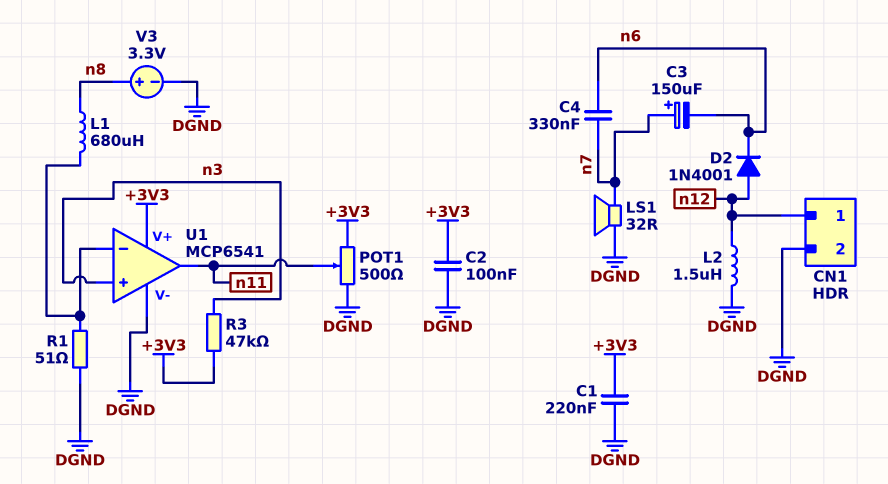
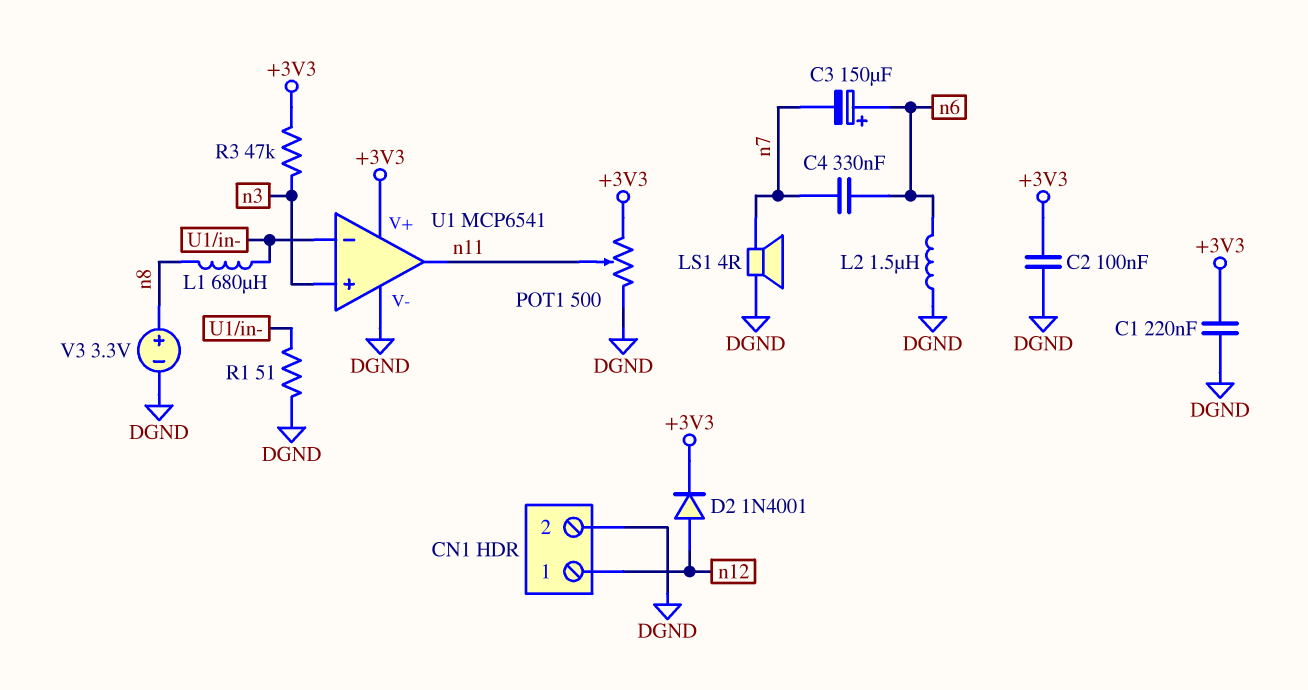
C3: 150uF (plus n7, minus n6) -> 150uF (plus n6, minus n7)
D2: diode 1N4001 (A n12, K n6) -> diode 1N4001 (A n12, K +3V3)
L2: 1.5uH (DGND, n12) -> 1.5uH (DGND, n6)
LS1: speaker 32R (DGND, n7) -> speaker 4R (DGND, n7)

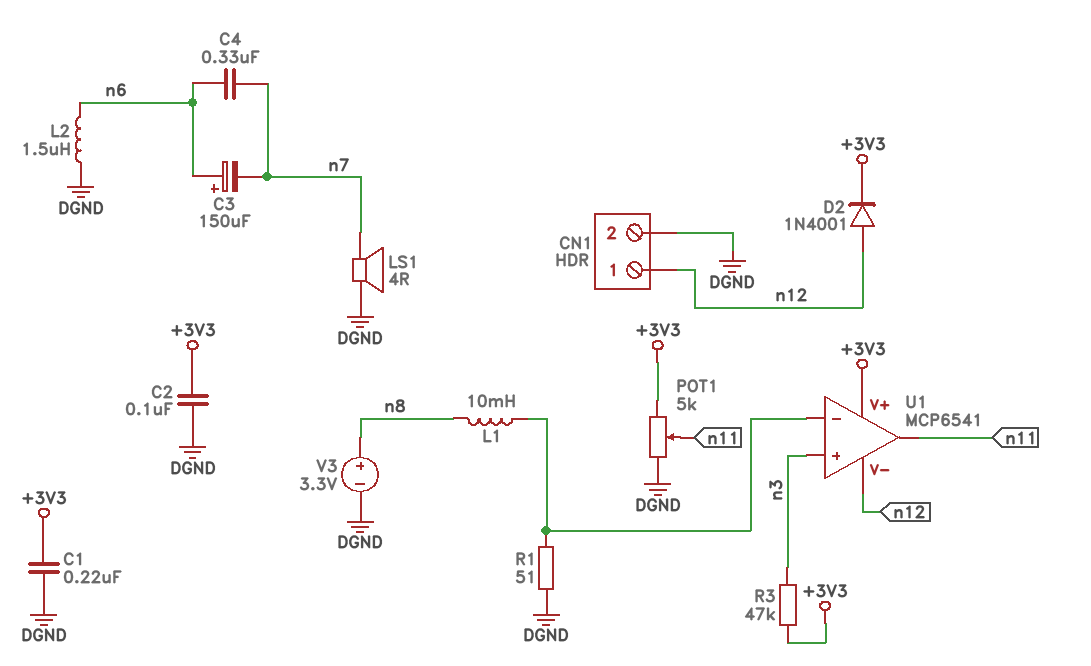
L1: 680uH (U1/in-, n8) -> 10mH (U1/in-, n8)
POT1: 500 (+3V3, DGND, wiper n11) -> 5k (+3V3, DGND, wiper n11)
U1 pin V-: DGND -> n12

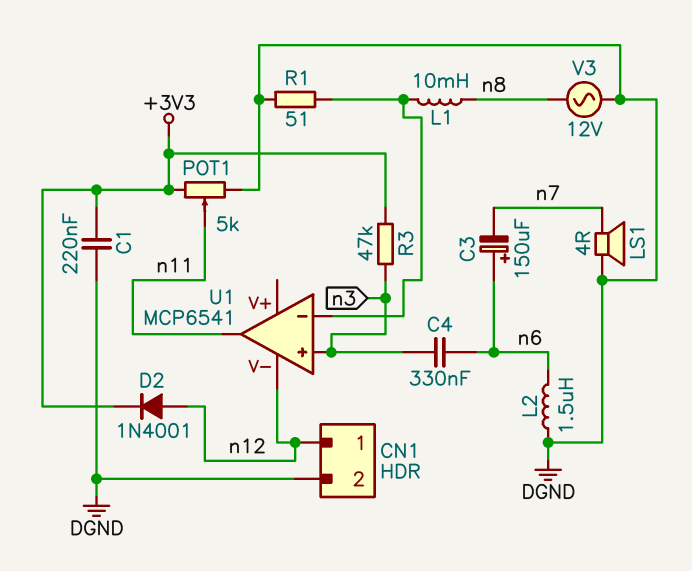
C2: 100nF (+3V3, DGND) -> none
C4: 330nF (n6, n7) -> 330nF (n3, n6)
U1 pin V+: +3V3 -> none
V3: 3.3V (plus n8, minus DGND) -> AC 12V (DGND, n8)

